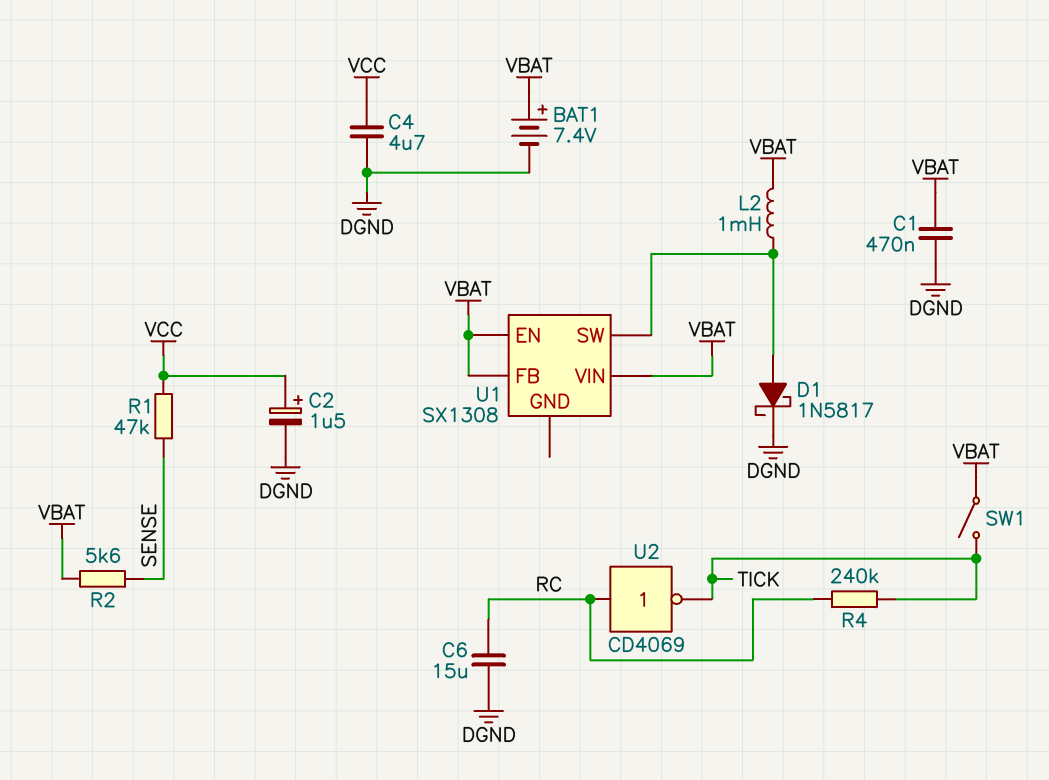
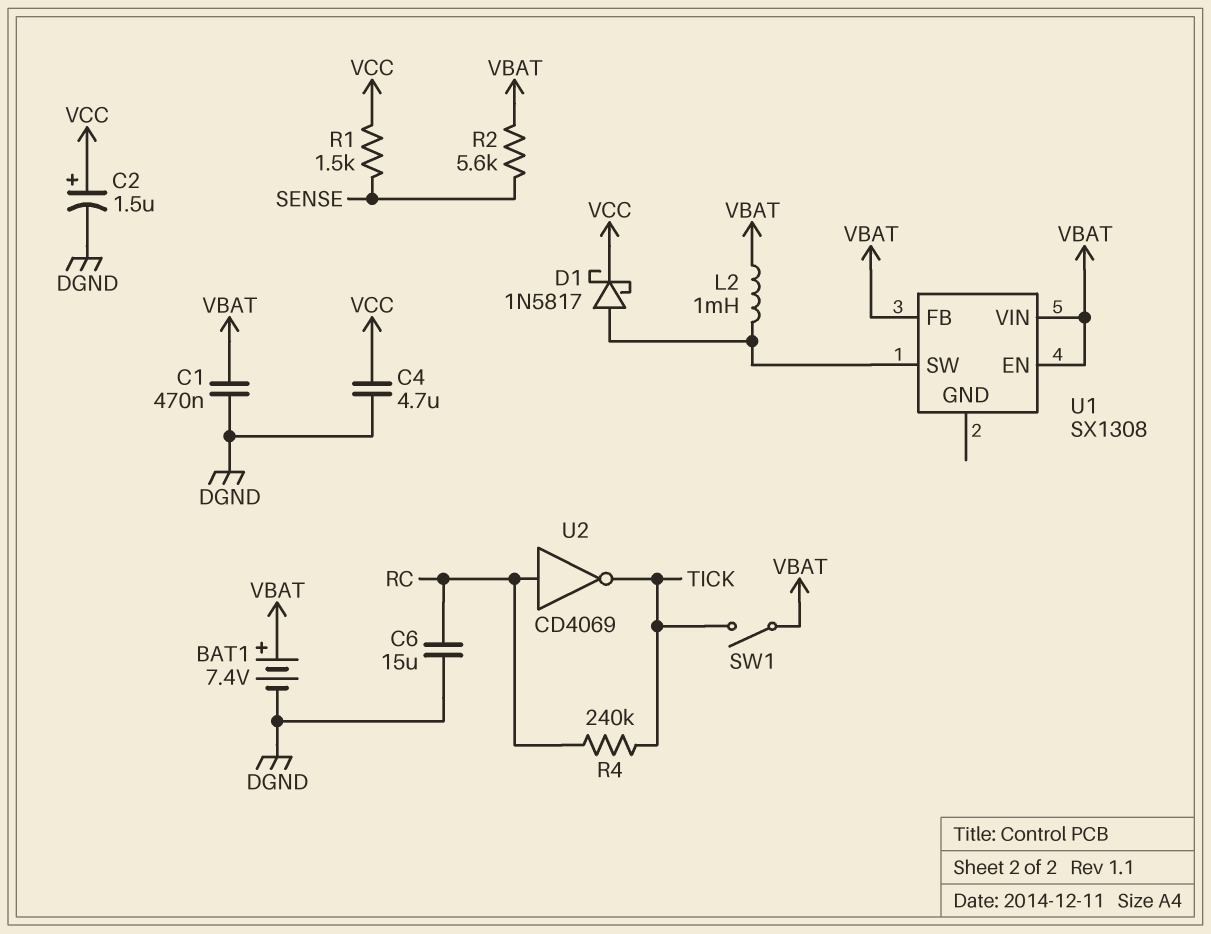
D1: schottky 1N5817 (A U1/SW, K DGND) -> schottky 1N5817 (A U1/SW, K VCC)
R1: 47k (SENSE, VCC) -> 1.5k (SENSE, VCC)

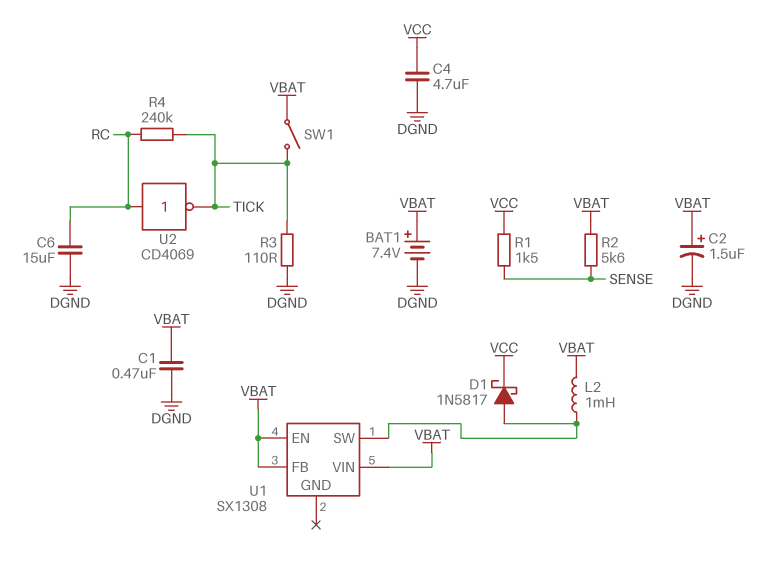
C2: 1.5uF (plus VCC, minus DGND) -> 1.5uF (plus VBAT, minus DGND)
R3: none -> 110 (DGND, TICK)

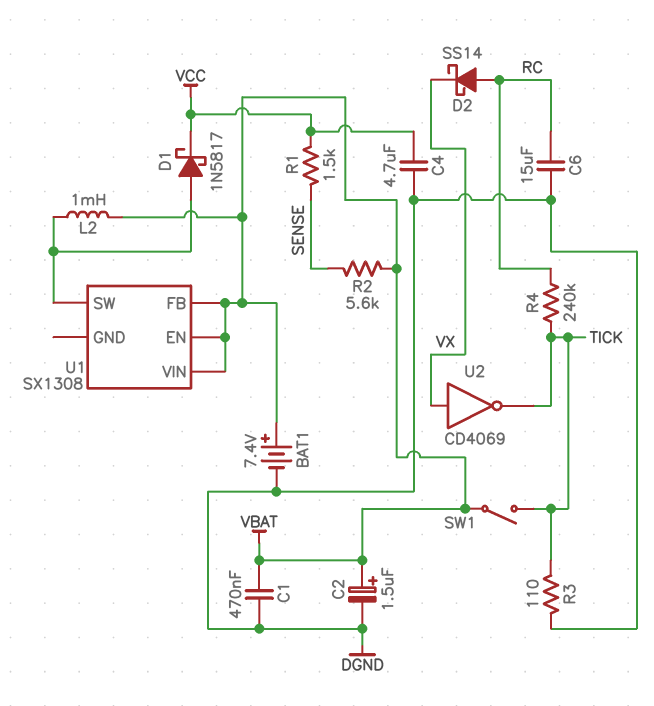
D2: none -> schottky SS14 (A RC, K VX)
U2: NOT CD4069 (in RC, out TICK) -> NOT CD4069 (in VX, out TICK)

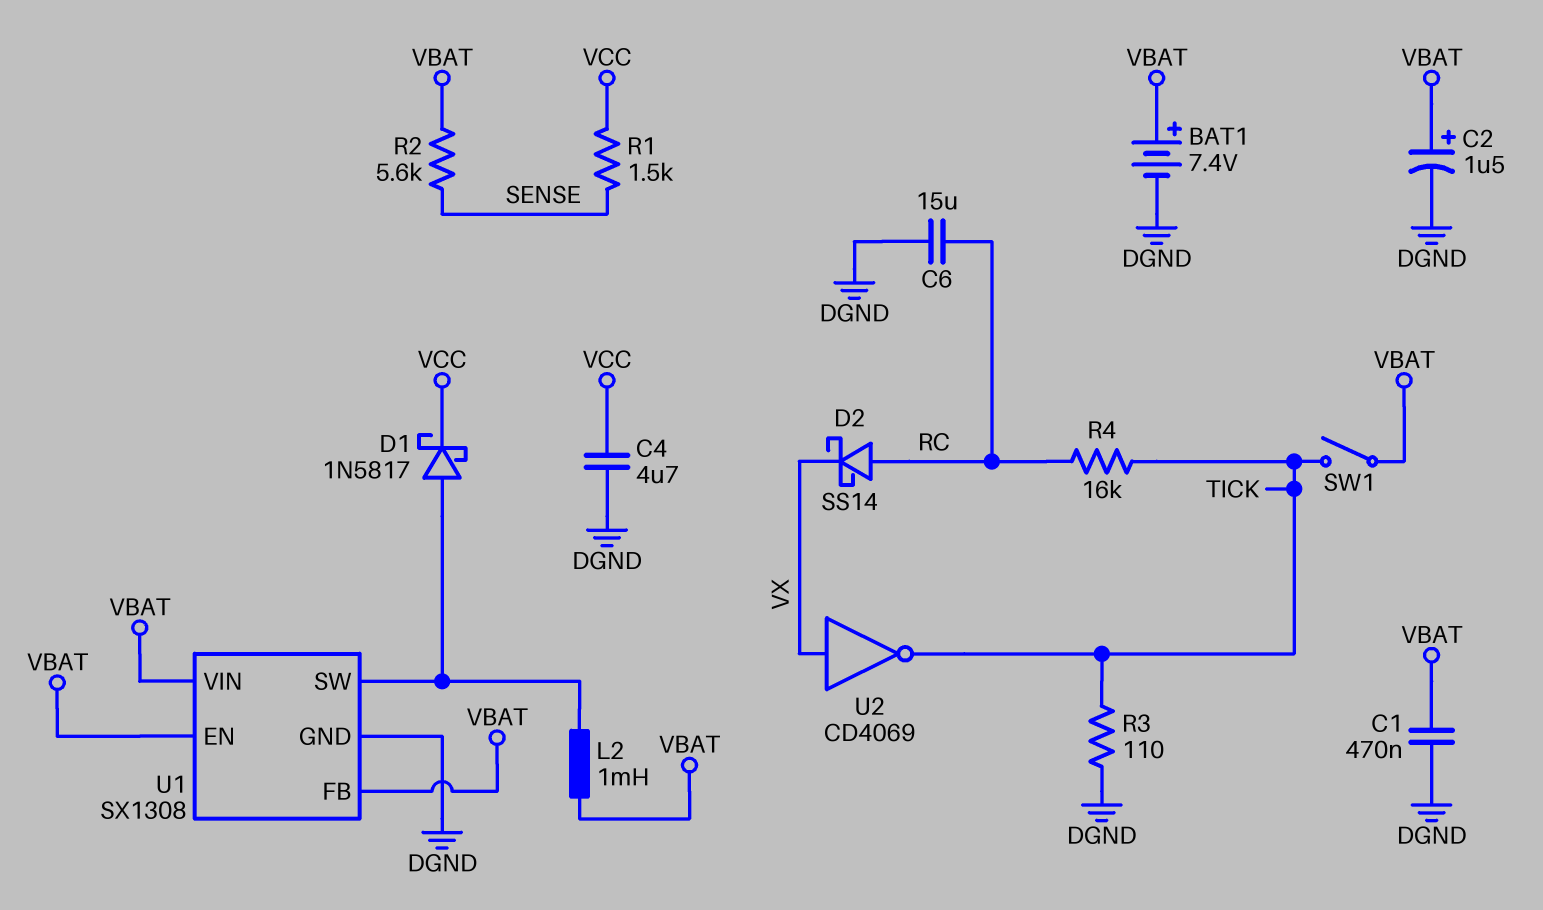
R4: 240k (RC, TICK) -> 16k (RC, TICK)
U1 pin GND: none -> DGND

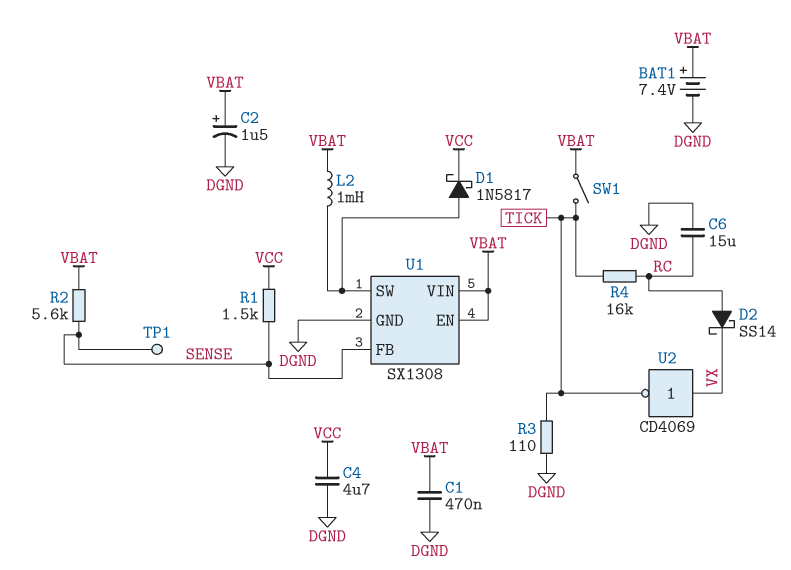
TP1: none -> test point (SENSE)
U1 pin FB: VBAT -> SENSE

